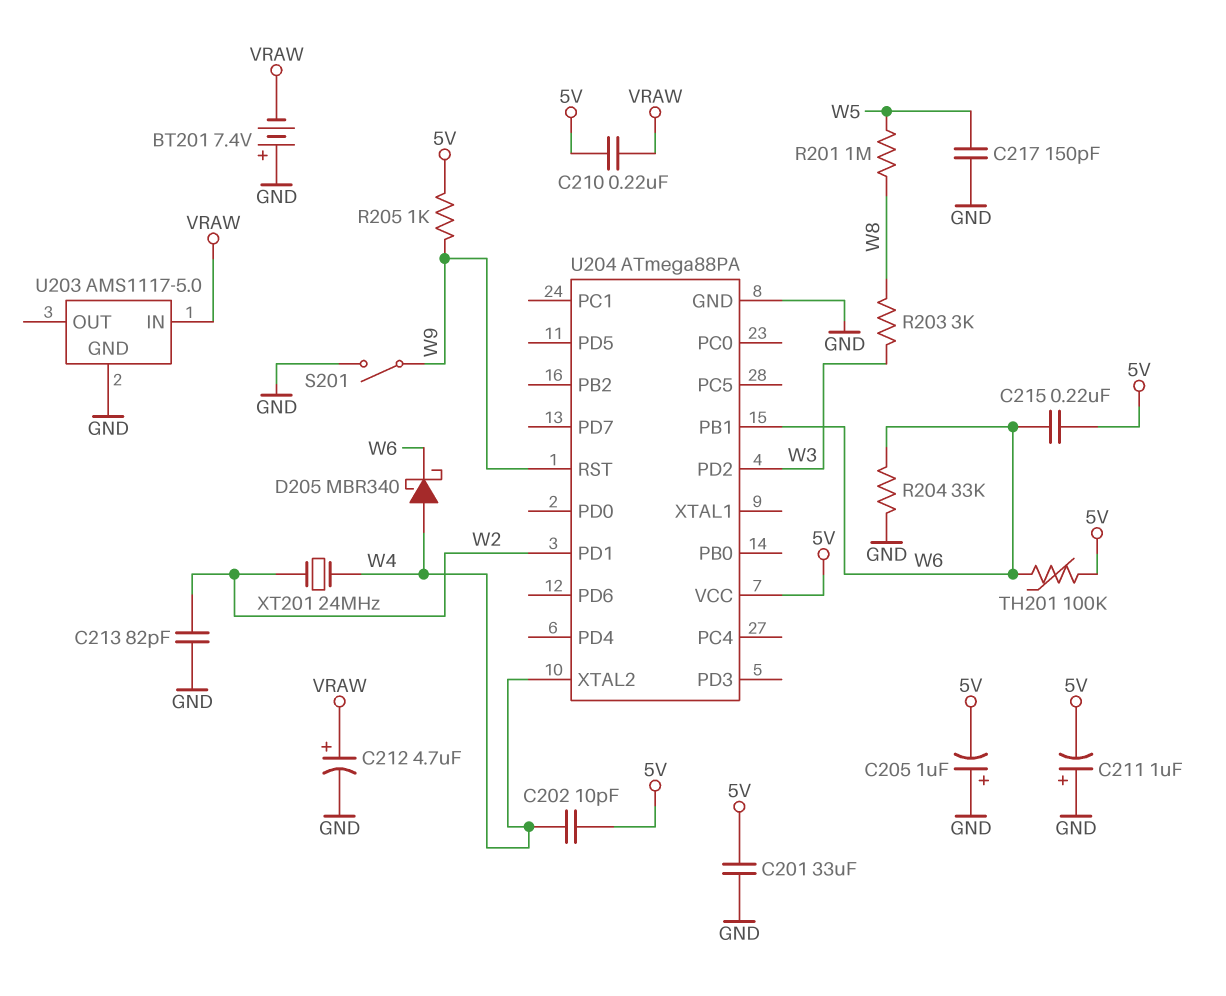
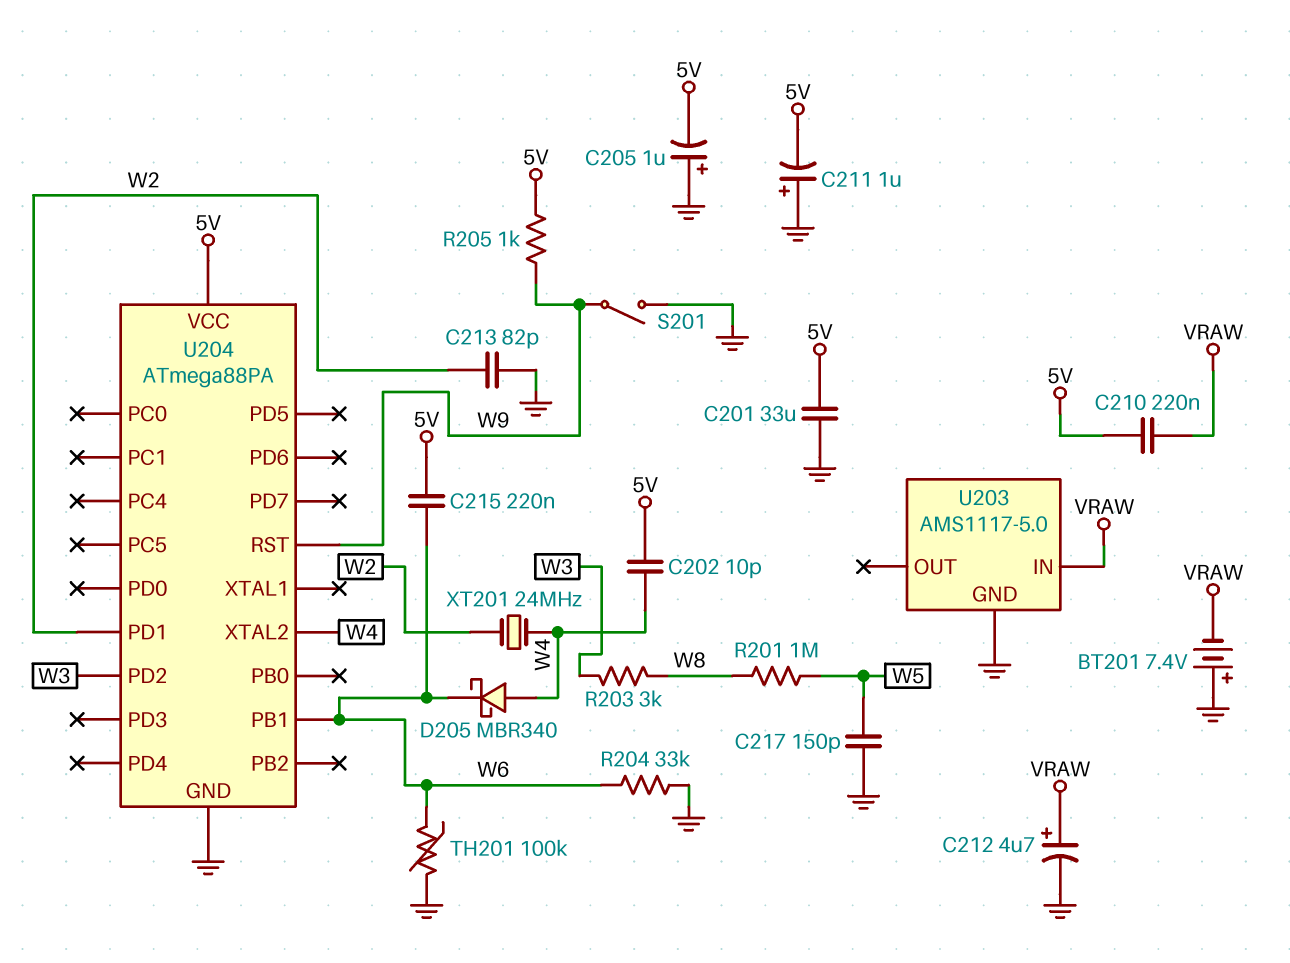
TH201: 100k (5V, W6) -> 100k (GND, W6)

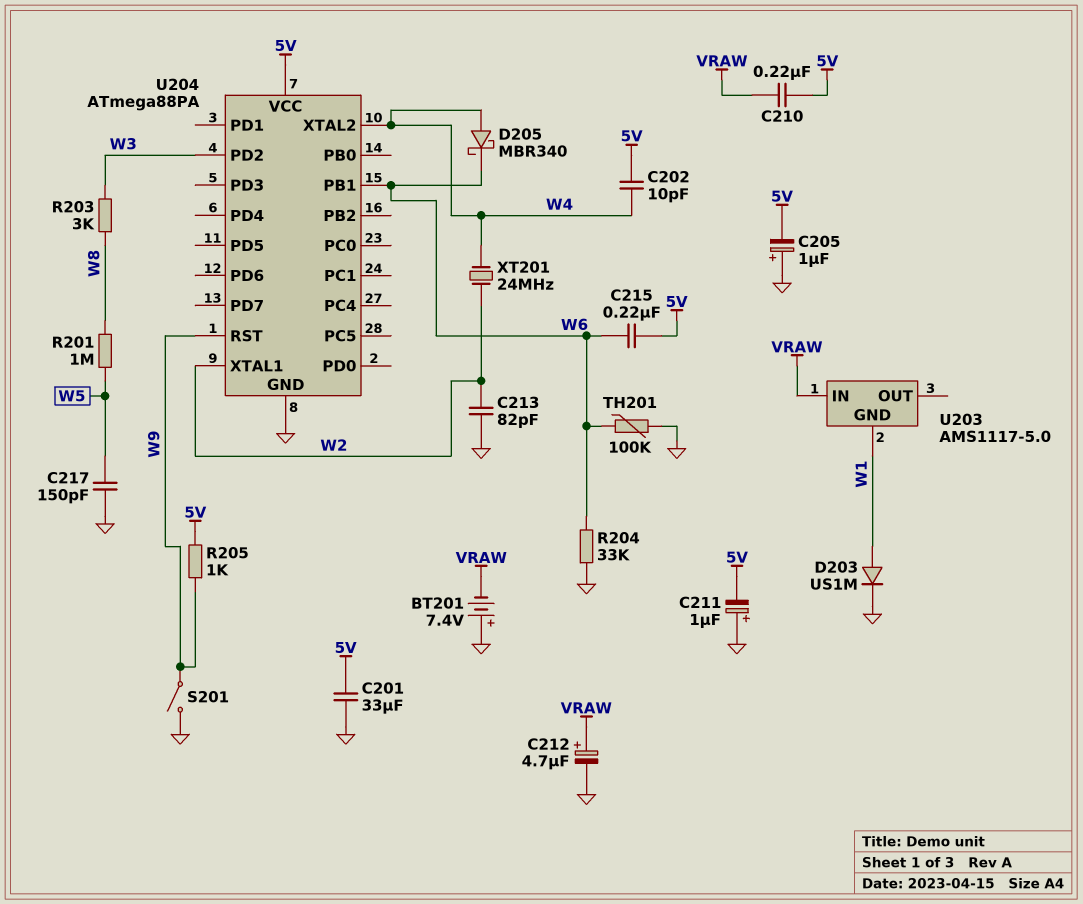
D203: none -> diode US1M (A W1, K GND)
U203 pin GND: GND -> W1
U204 pin PD1: W2 -> none
U204 pin XTAL1: none -> W2

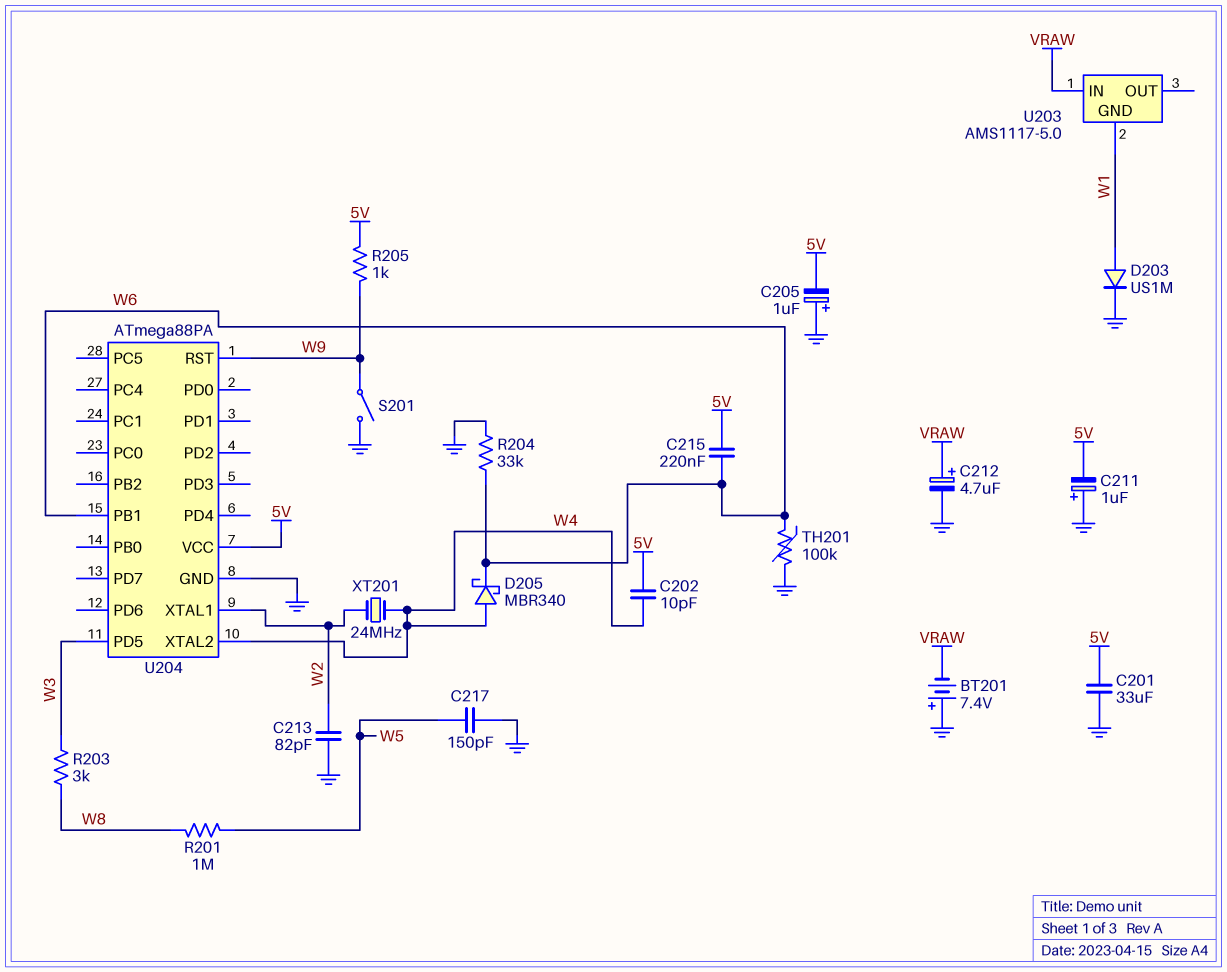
C210: 220nF (5V, VRAW) -> none
U204 pin PD2: W3 -> none
U204 pin PD5: none -> W3

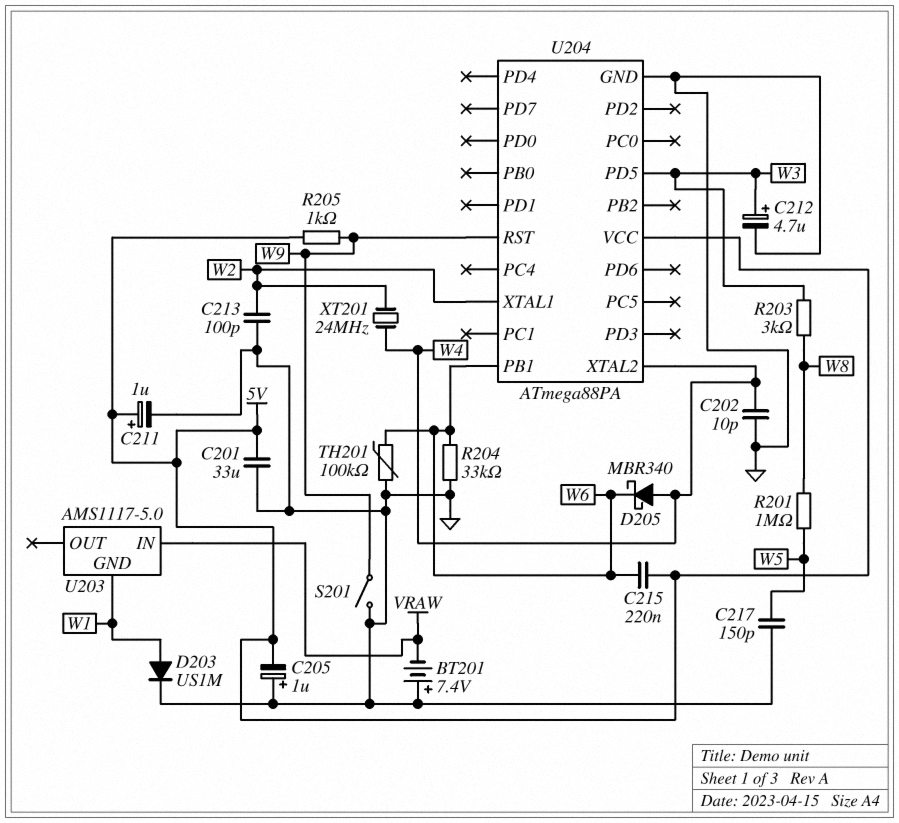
C202: 10pF (5V, W4) -> 10pF (GND, W4)
C211: 1uF (plus GND, minus 5V) -> 1uF (plus 5V, minus GND)
C212: 4.7uF (plus VRAW, minus GND) -> 4.7uF (plus W3, minus GND)
C213: 82pF (GND, W2) -> 100pF (GND, W2)

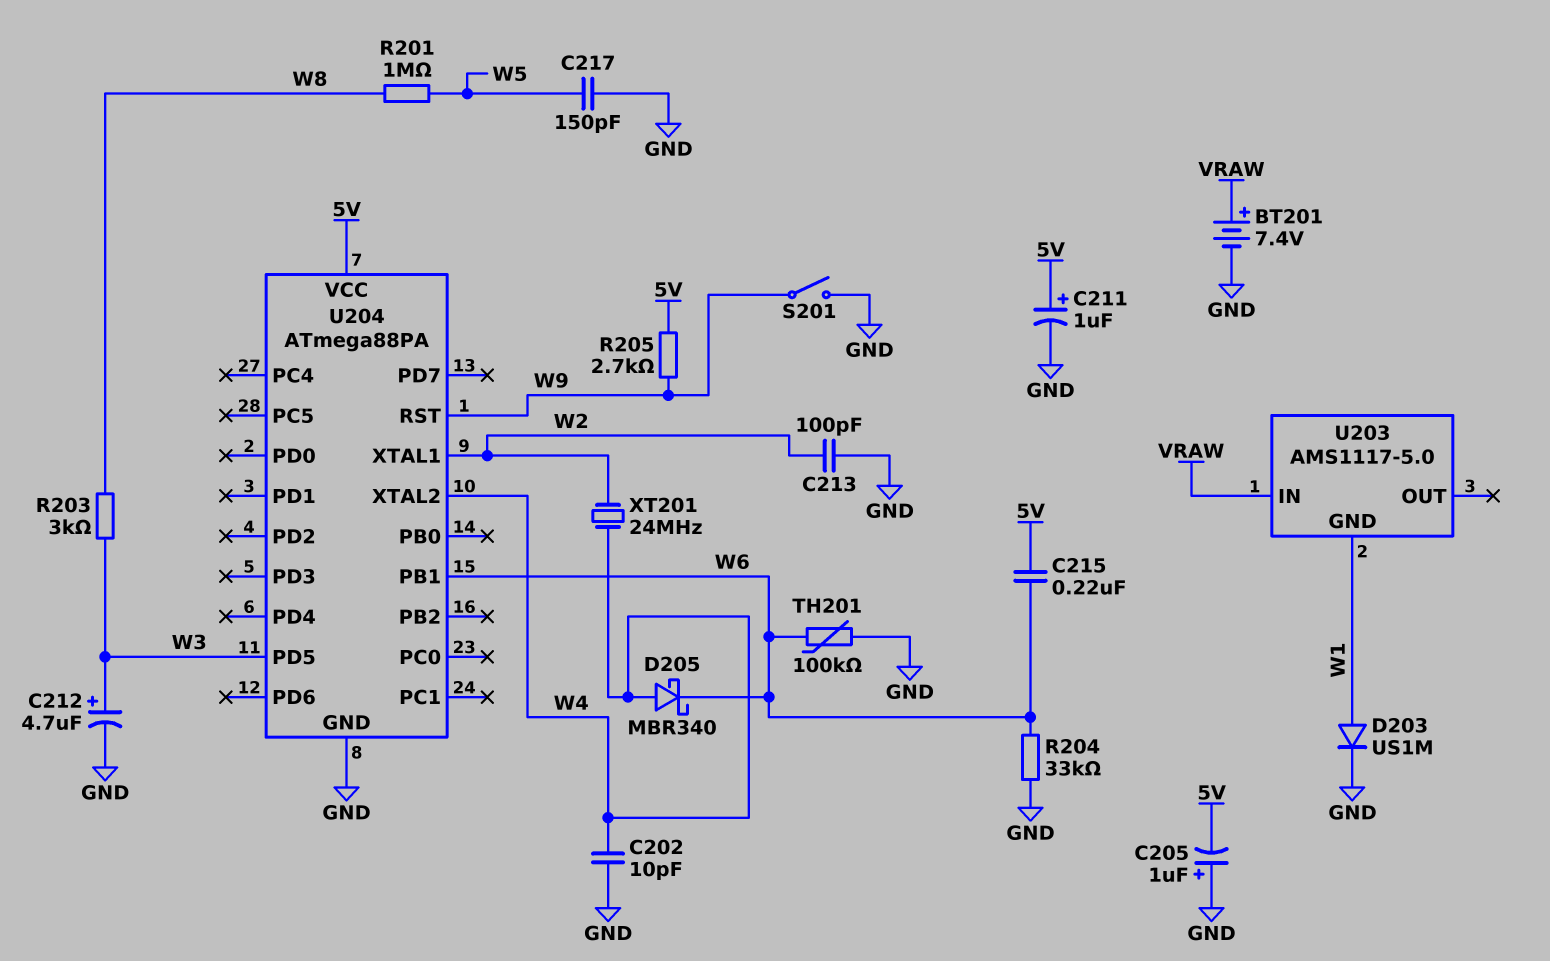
BT201: 7.4V (plus GND, minus VRAW) -> 7.4V (plus VRAW, minus GND)
C201: 33uF (5V, GND) -> none
R205: 1k (5V, W9) -> 2.7k (5V, W9)

